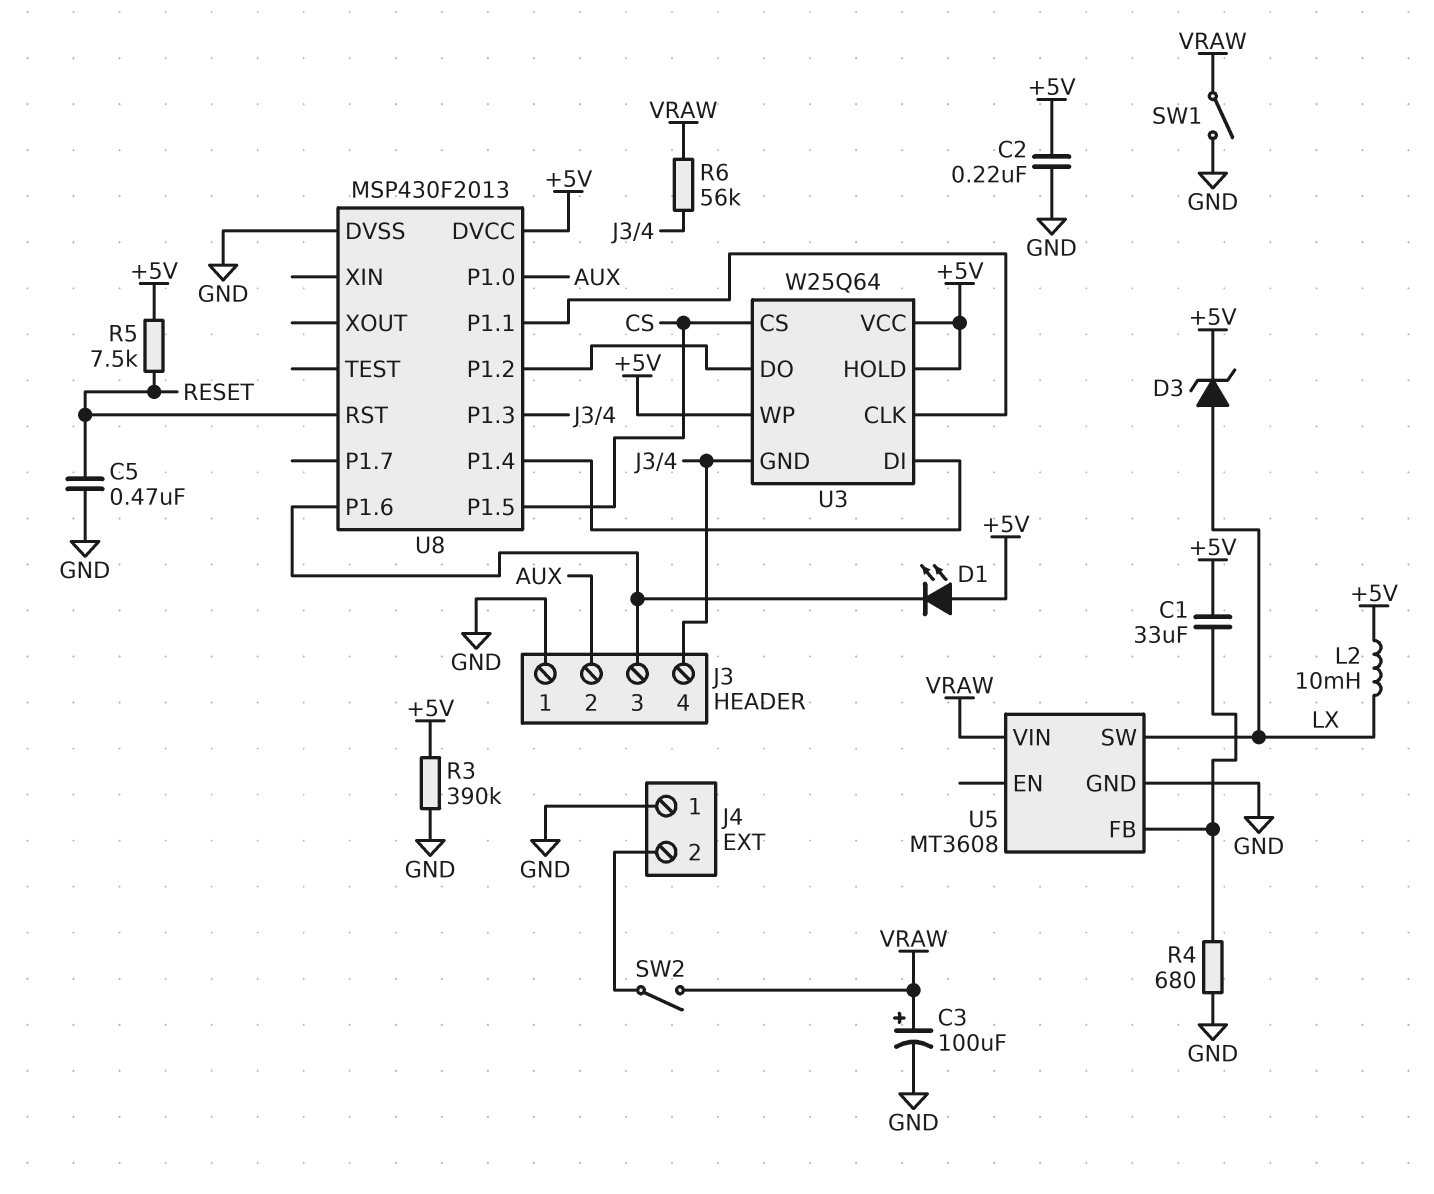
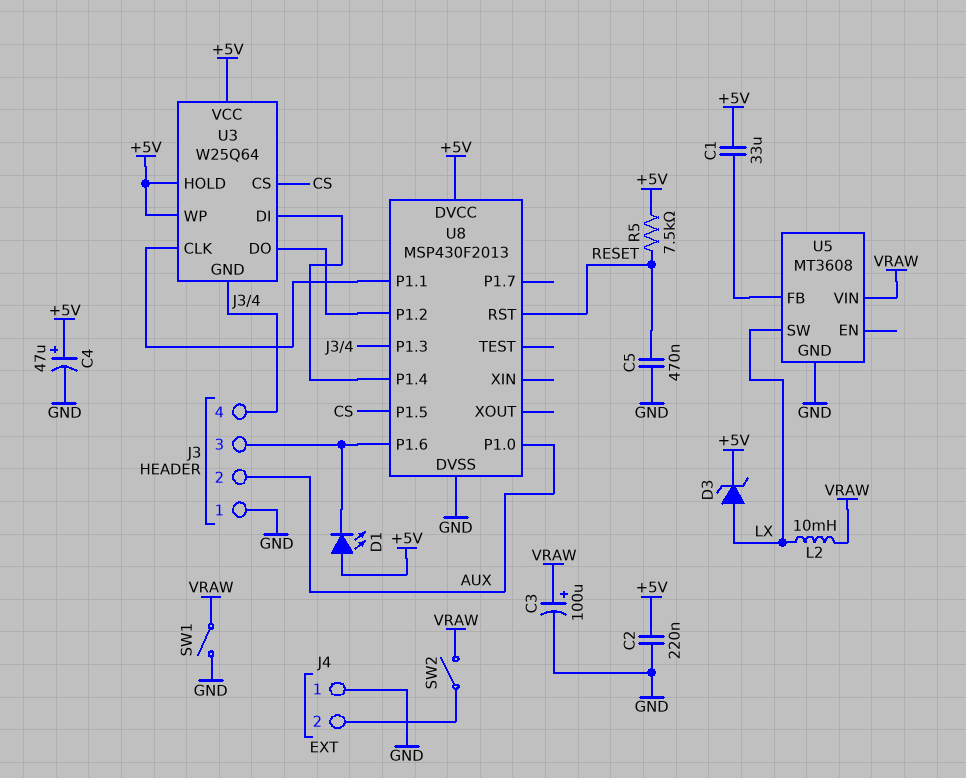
C4: none -> 47uF (plus +5V, minus GND)
L2: 10mH (+5V, LX) -> 10mH (LX, VRAW)
R3: 390k (+5V, GND) -> none
R4: 680 (GND, U5/FB) -> none
R6: 56k (J3/4, VRAW) -> none

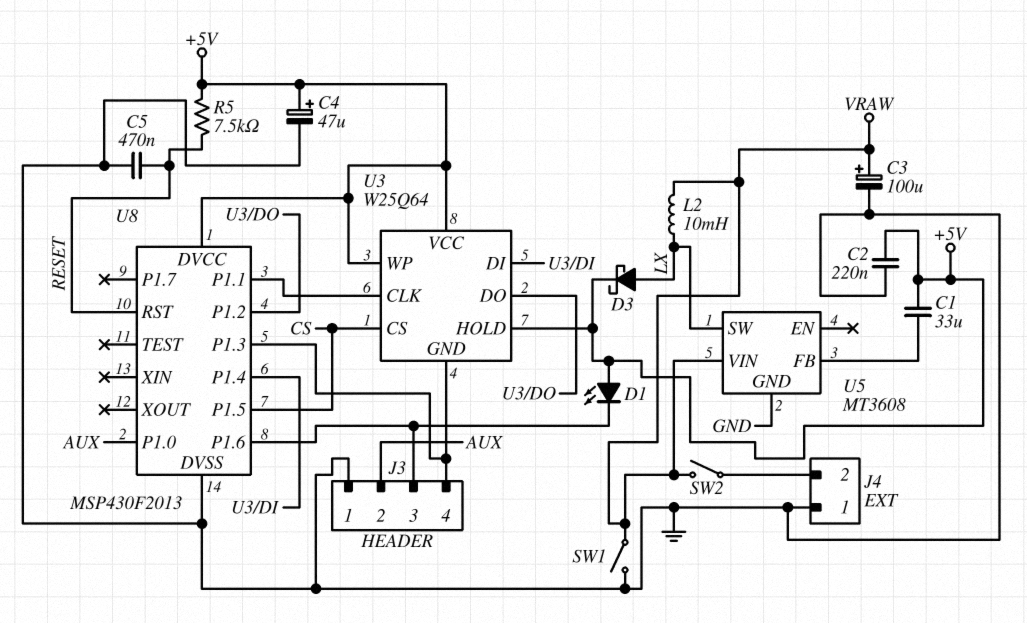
D3: zener (A LX, K +5V) -> schottky (A LX, K +5V)

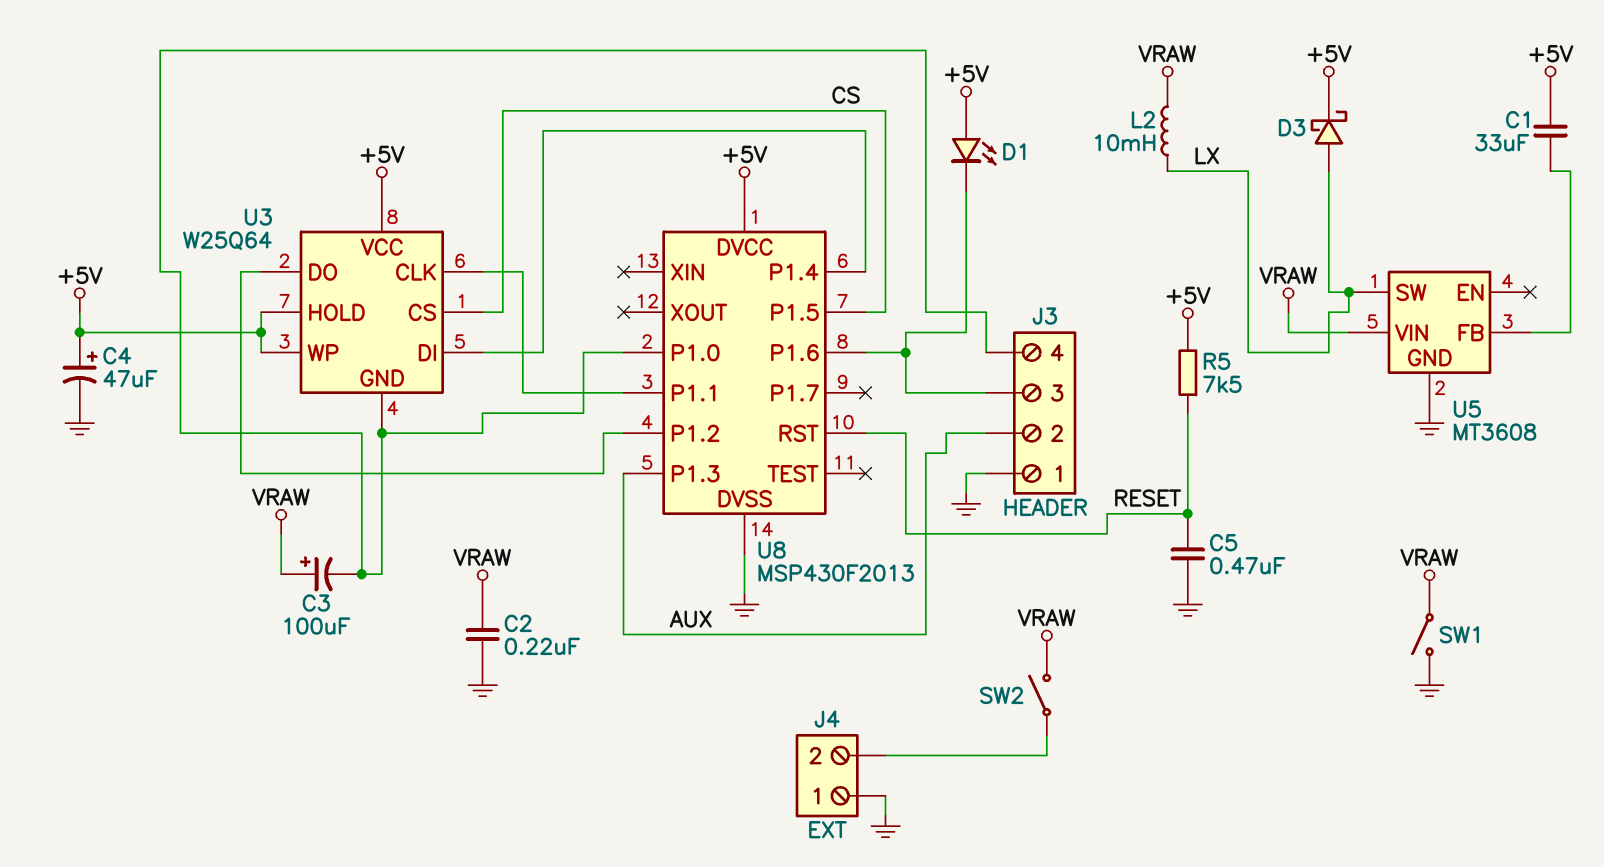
C2: 220nF (+5V, GND) -> 220nF (GND, VRAW)
C3: 100uF (plus VRAW, minus GND) -> 100uF (plus VRAW, minus J3/4)
U8 pin P1.0: AUX -> J3/4
U8 pin P1.3: J3/4 -> AUX

